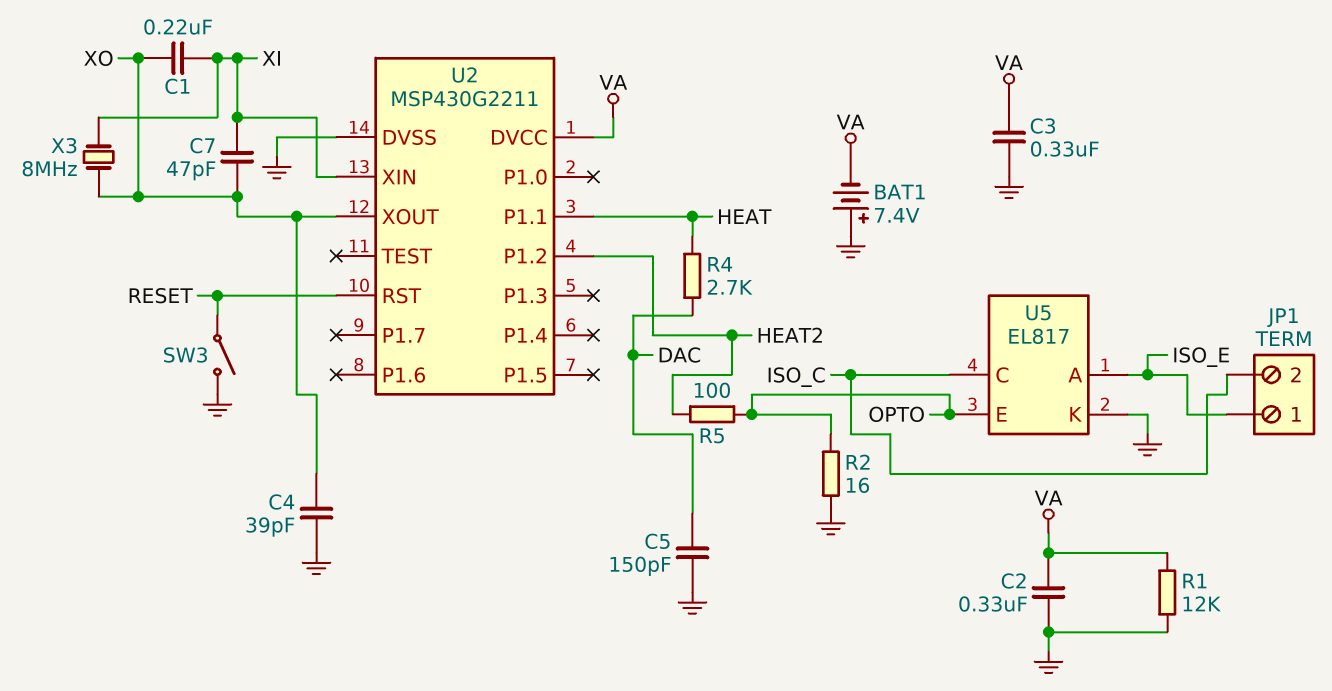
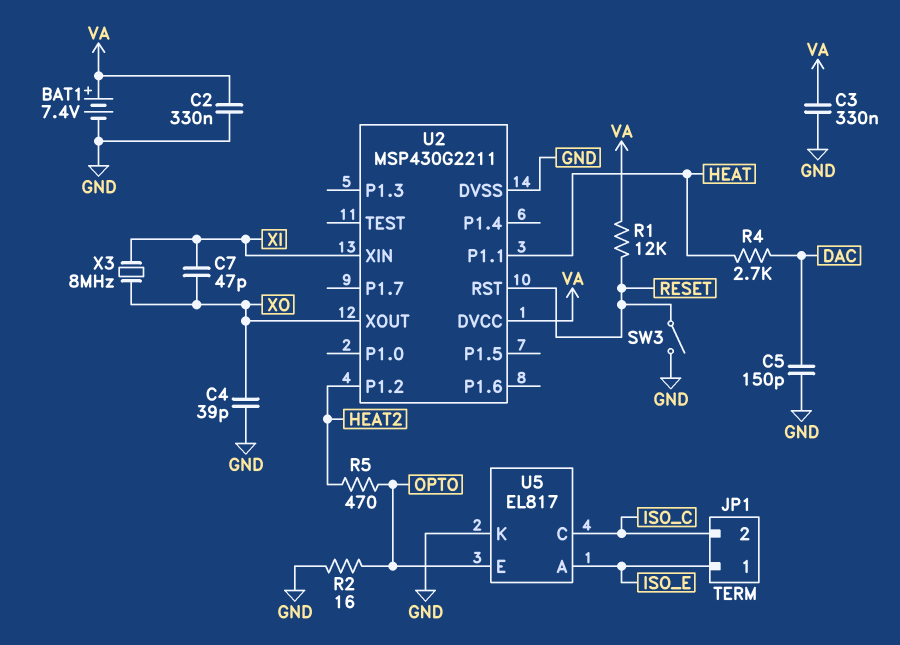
BAT1: 7.4V (plus GND, minus VA) -> 7.4V (plus VA, minus GND)
C1: 220nF (XI, XO) -> none
R1: 12k (GND, VA) -> 12k (RESET, VA)
R5: 100 (HEAT2, OPTO) -> 470 (HEAT2, OPTO)

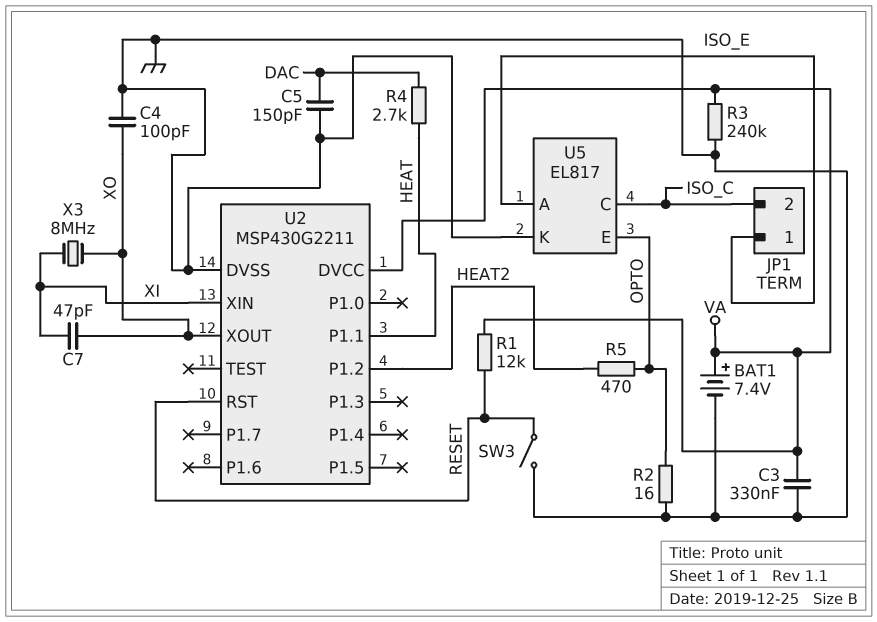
C2: 330nF (GND, VA) -> none
C4: 39pF (GND, XO) -> 100pF (GND, XO)
R3: none -> 240k (GND, VA)

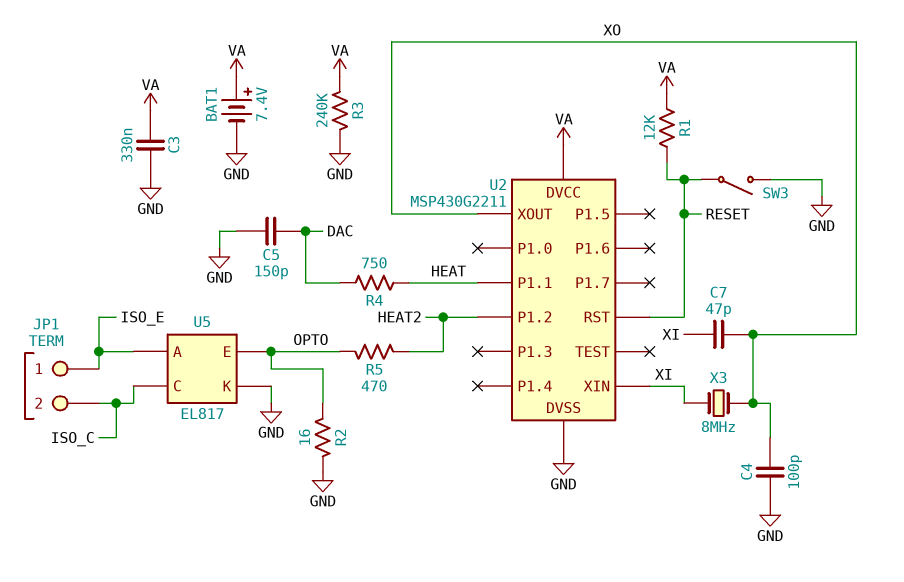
R4: 2.7k (DAC, HEAT) -> 750 (DAC, HEAT)

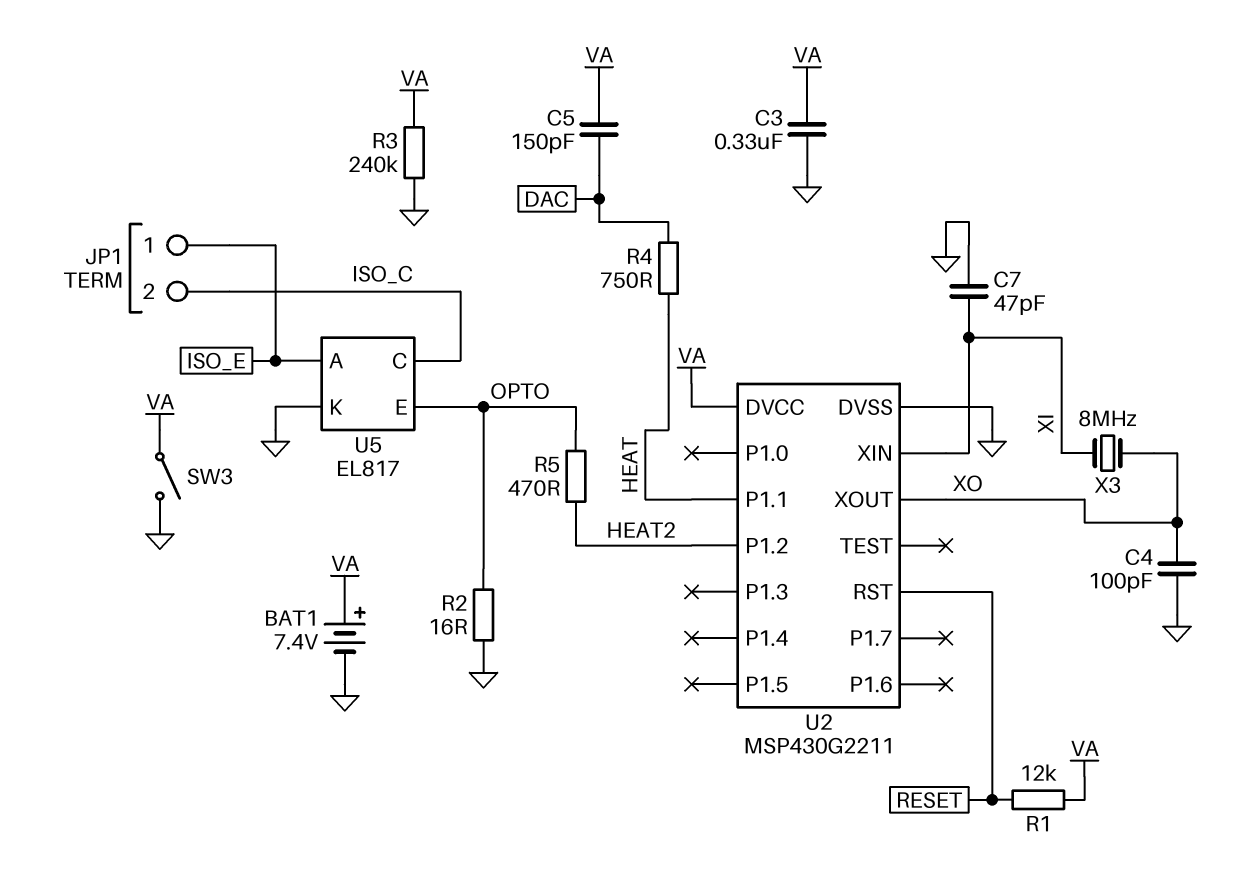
C5: 150pF (DAC, GND) -> 150pF (DAC, VA)
C7: 47pF (XI, XO) -> 47pF (GND, XI)
SW3: switch (GND, RESET) -> switch (GND, VA)

